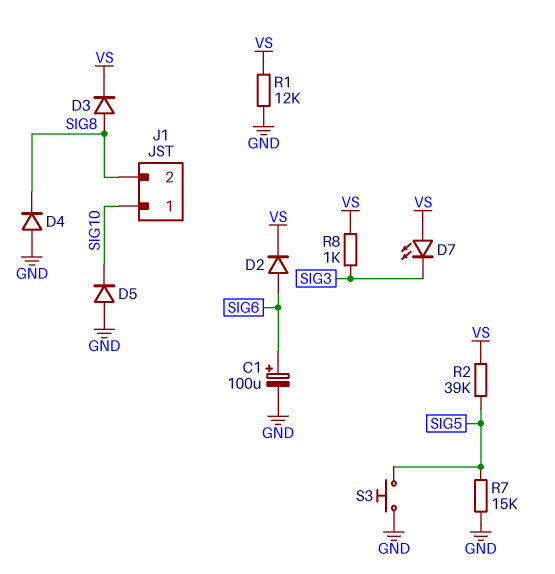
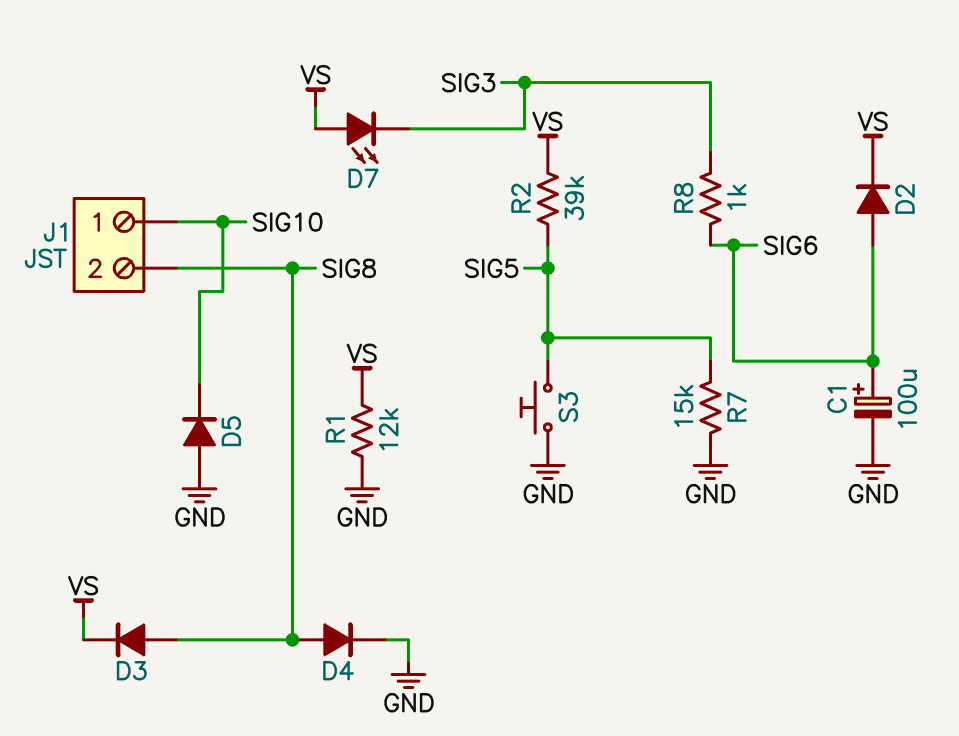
D4: diode (A GND, K SIG8) -> diode (A SIG8, K GND)
R8: 1k (SIG3, VS) -> 1k (SIG3, SIG6)

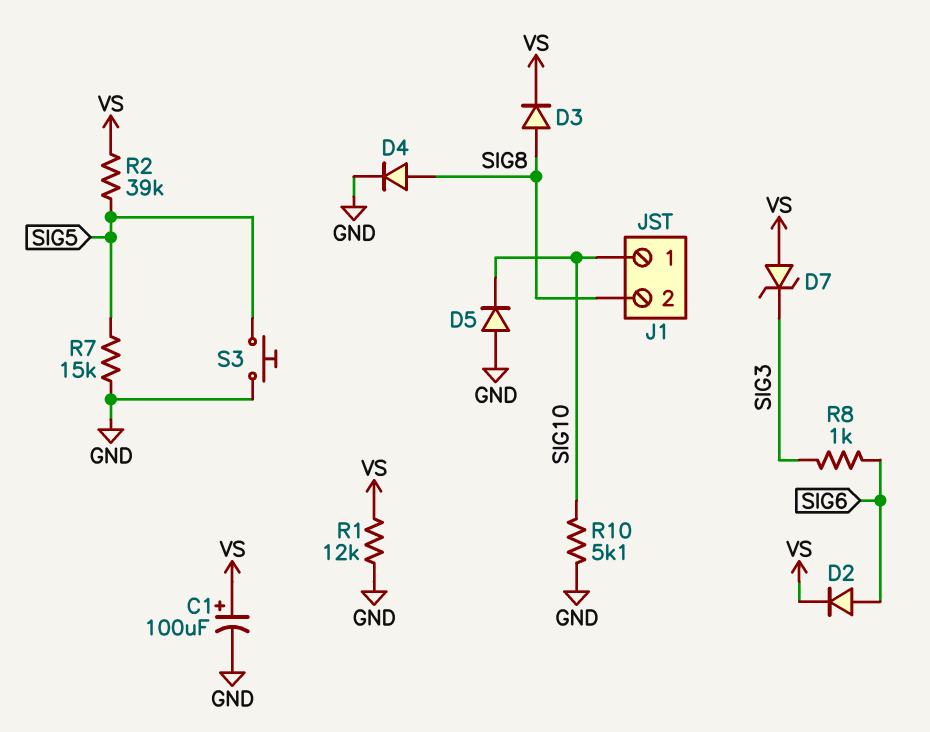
C1: 100uF (plus SIG6, minus GND) -> 100uF (plus VS, minus GND)
D7: LED (A VS, K SIG3) -> zener (A VS, K SIG3)
R10: none -> 5.1k (GND, SIG10)

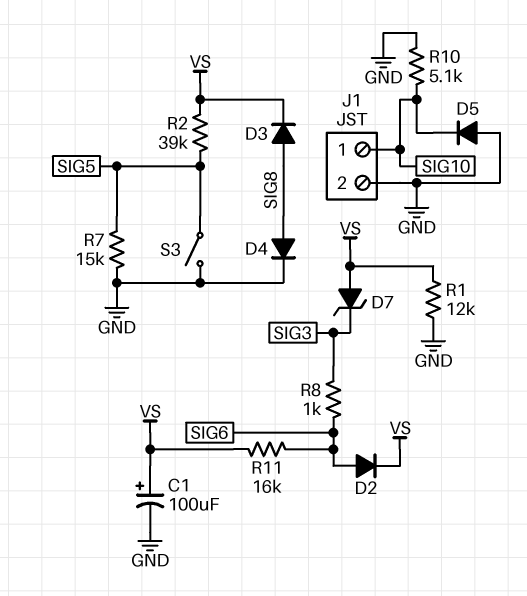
J1 pin 2: SIG8 -> GND
R11: none -> 16k (SIG6, VS)
S3: button (GND, SIG5) -> switch (GND, SIG5)

